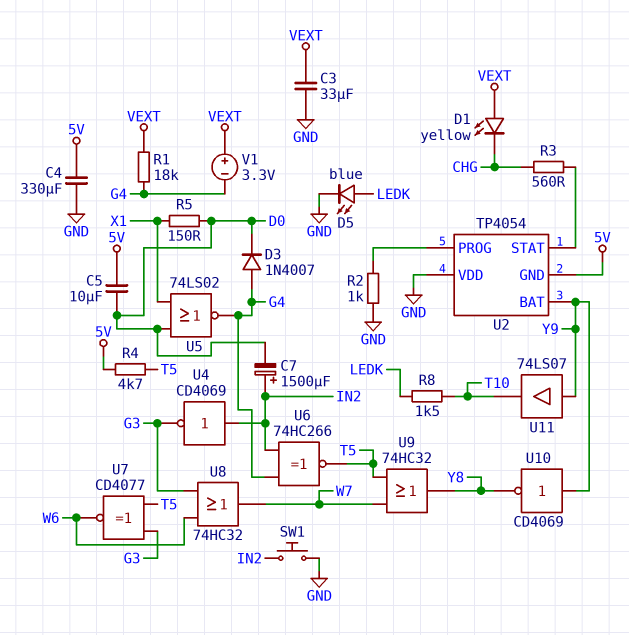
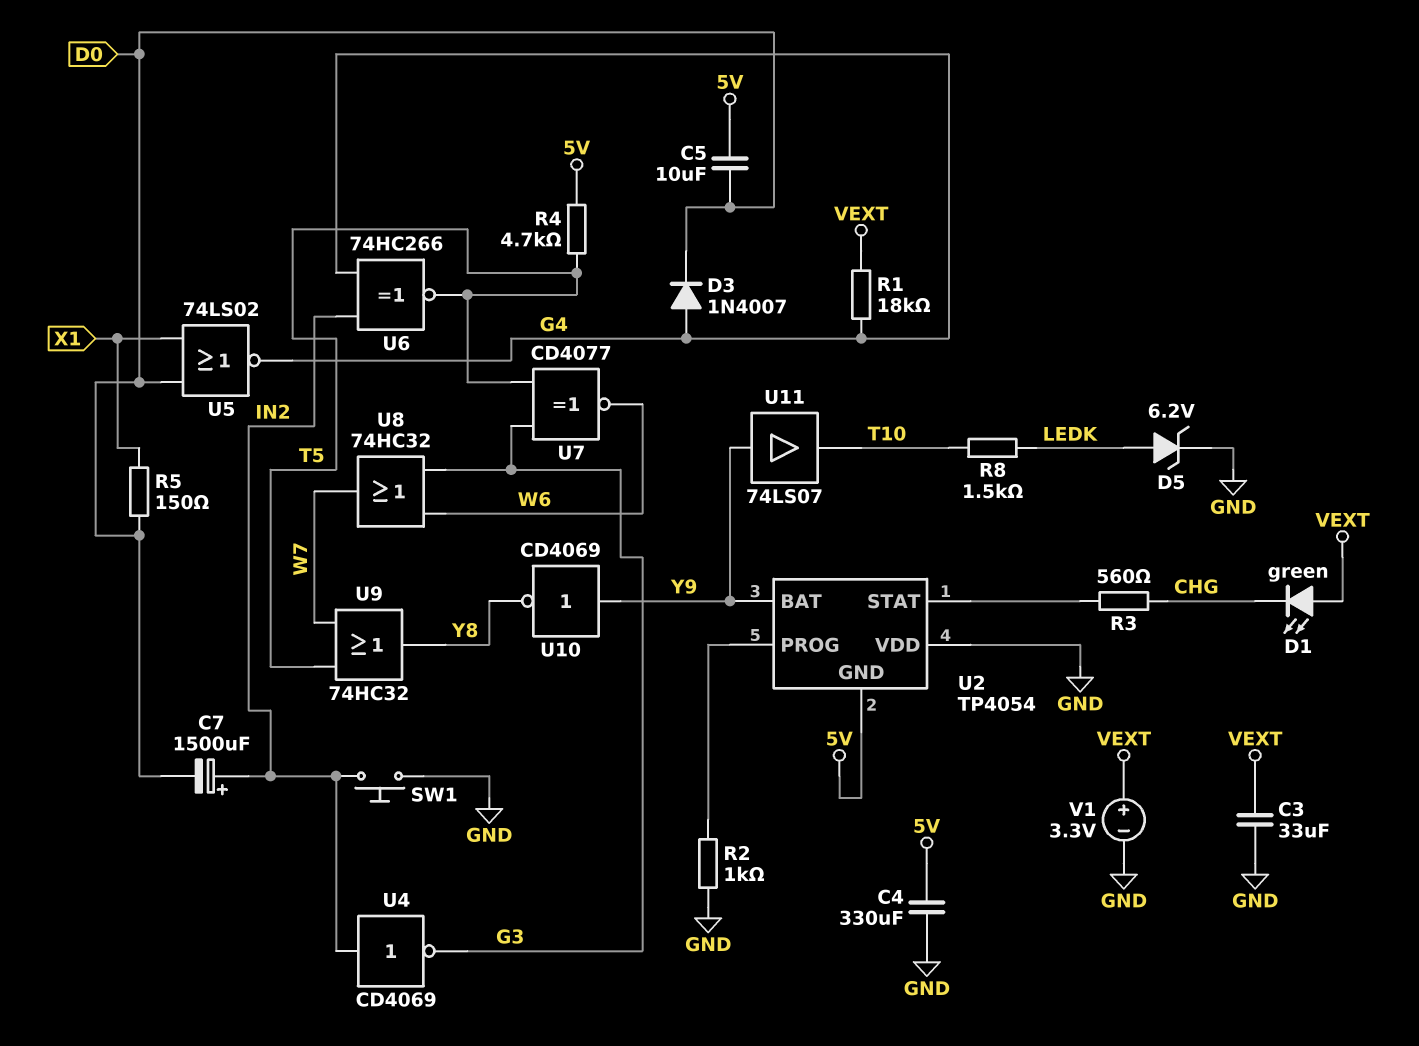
D1: LED yellow (A VEXT, K CHG) -> LED green (A VEXT, K CHG)
D5: LED blue (A LEDK, K GND) -> zener 6.2V (A LEDK, K GND)
V1: 3.3V (plus VEXT, minus G4) -> 3.3V (plus VEXT, minus GND)

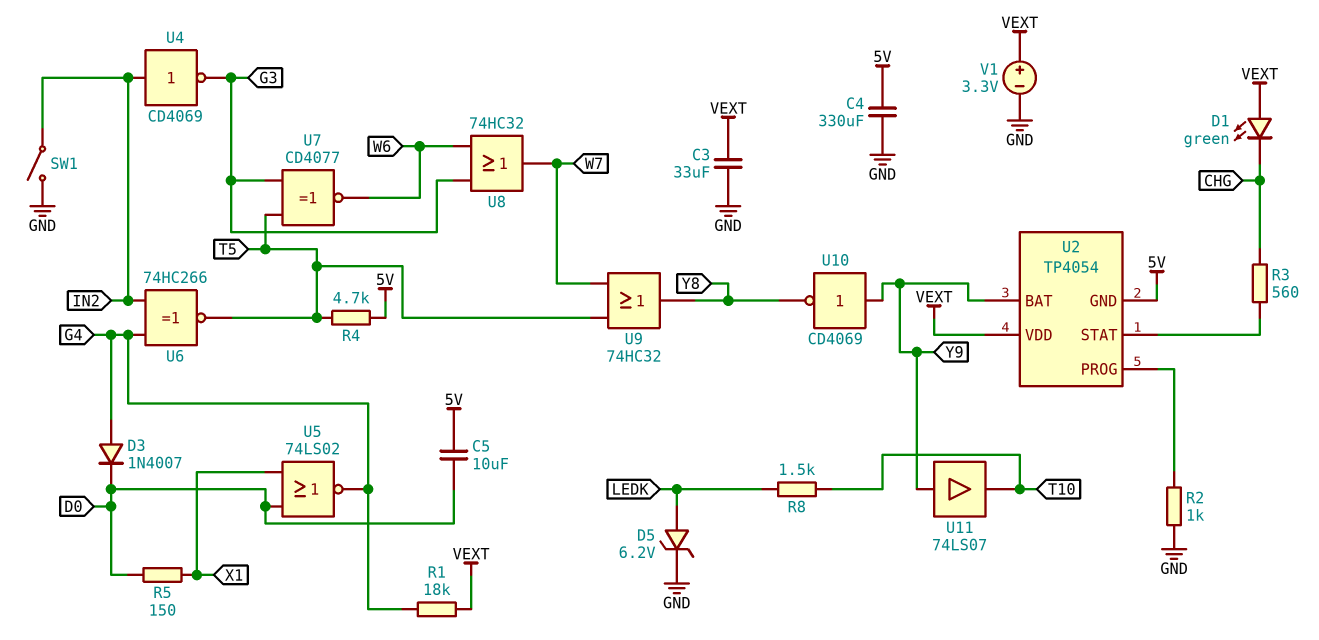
C7: 1500uF (plus IN2, minus D0) -> none
SW1: button (GND, IN2) -> switch (GND, IN2)
U2 pin VDD: GND -> VEXT

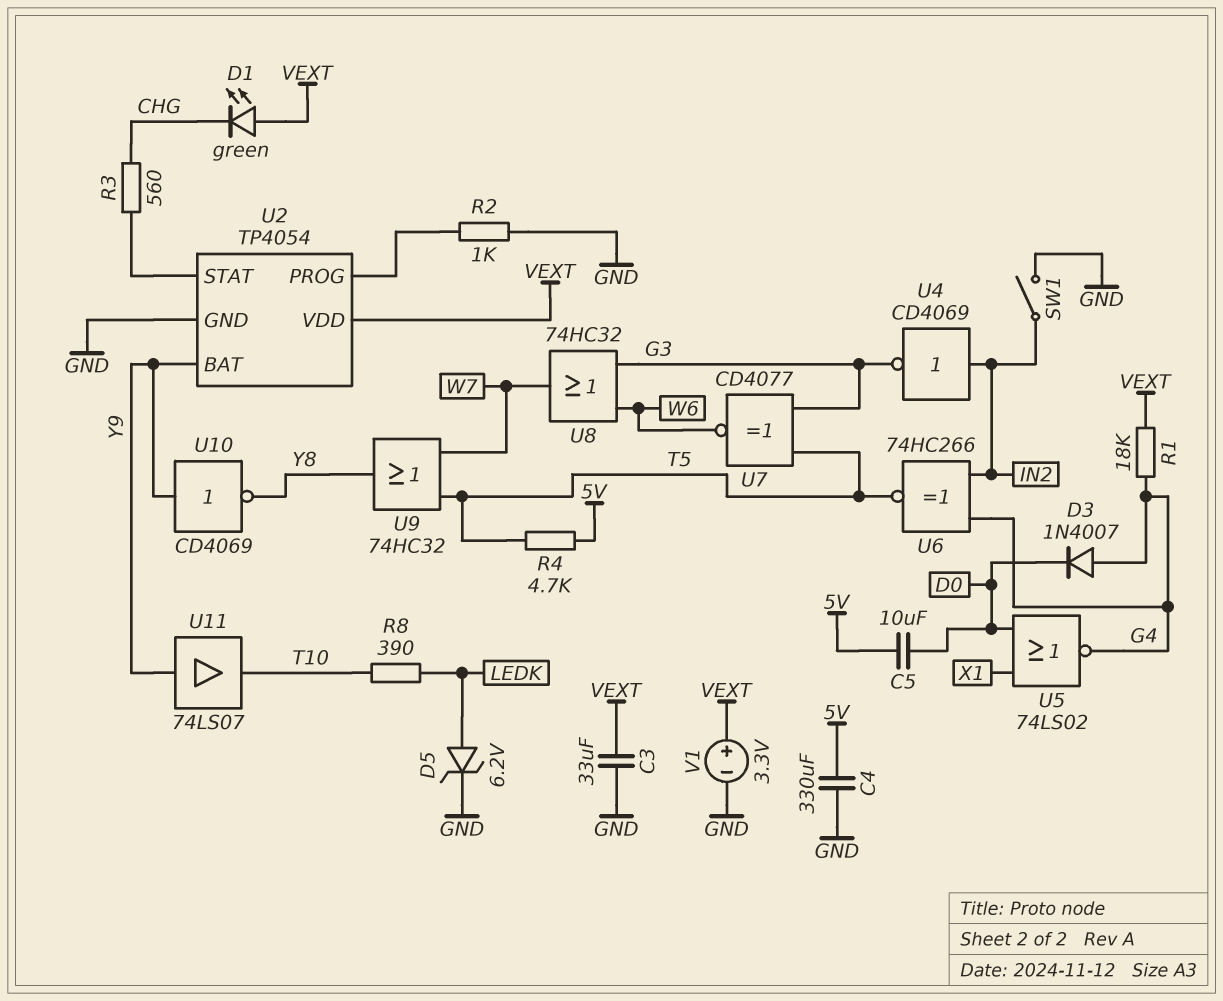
R5: 150 (D0, X1) -> none
R8: 1.5k (LEDK, T10) -> 390 (LEDK, T10)
U2 pin GND: 5V -> GND

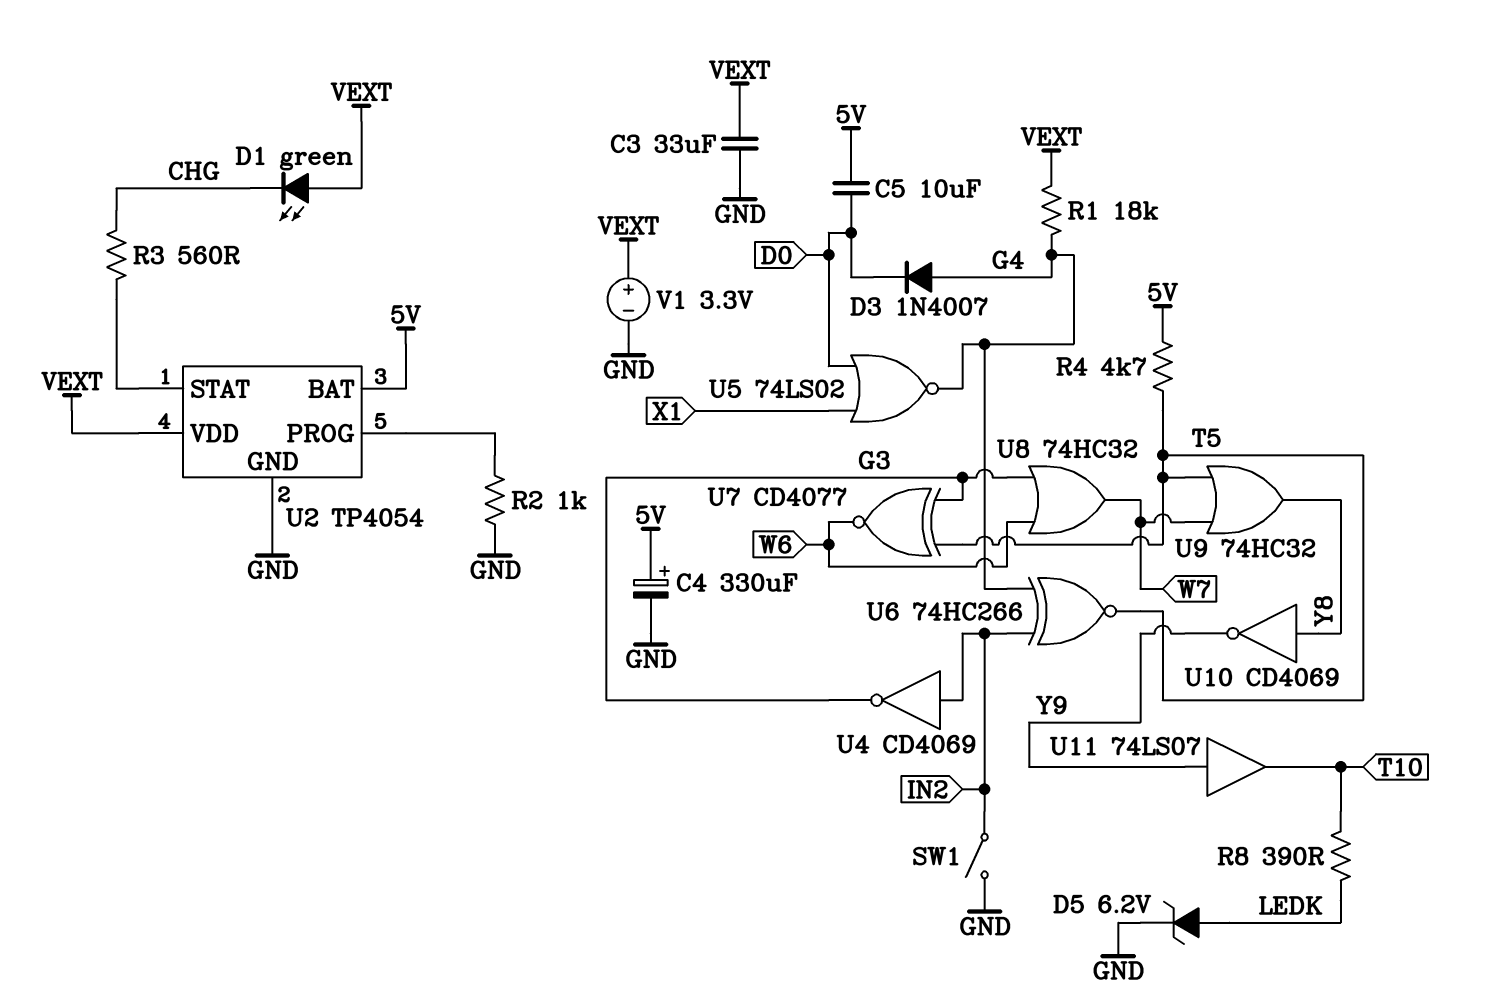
C4: 330uF (5V, GND) -> 330uF (plus 5V, minus GND)
U2 pin BAT: Y9 -> 5V
U10: NOT CD4069 (in Y9, out Y8) -> NOT CD4069 (in Y8, out Y9)

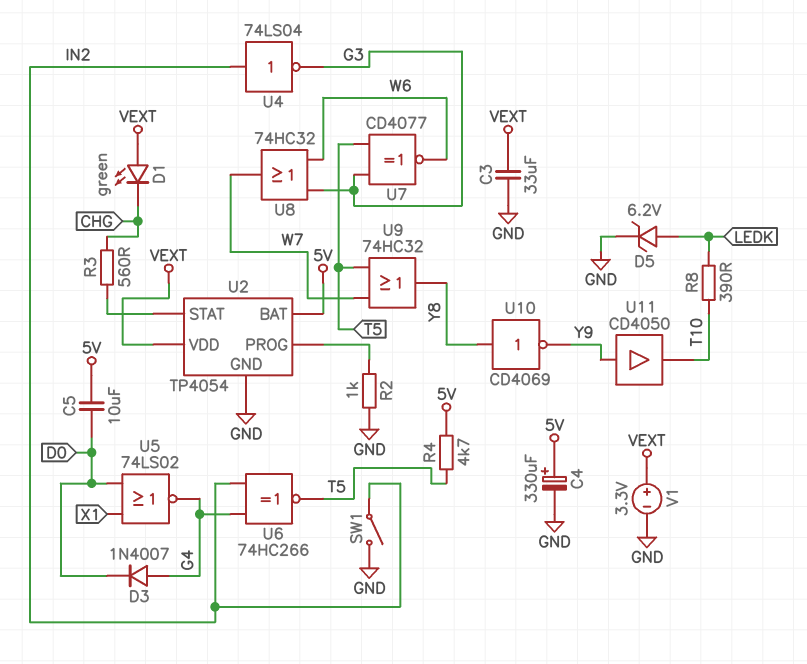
R1: 18k (G4, VEXT) -> none
U4: NOT CD4069 (in IN2, out G3) -> NOT 74LS04 (in IN2, out G3)
U11: buffer 74LS07 (in Y9, out T10) -> buffer CD4050 (in Y9, out T10)

